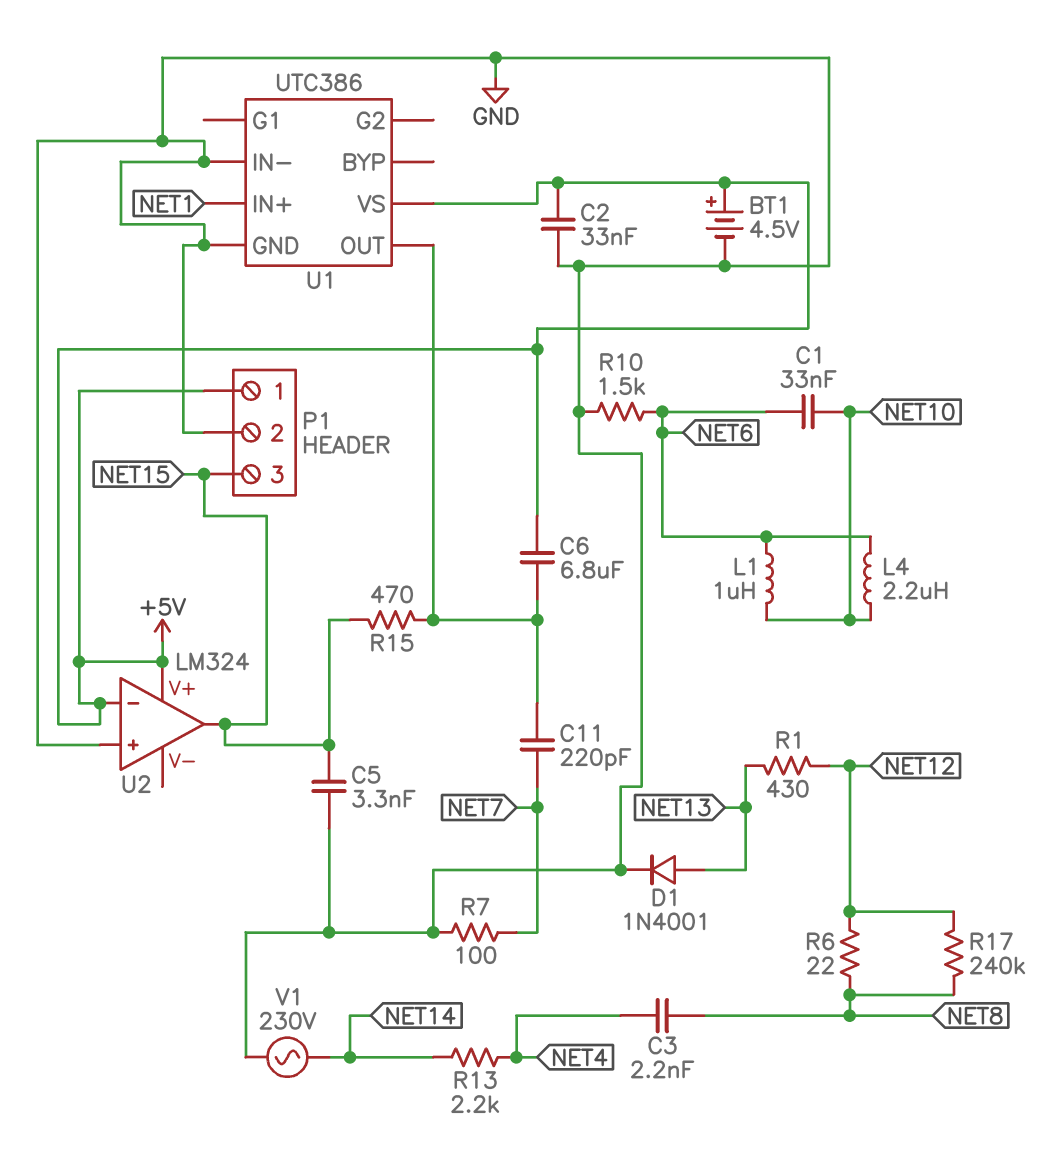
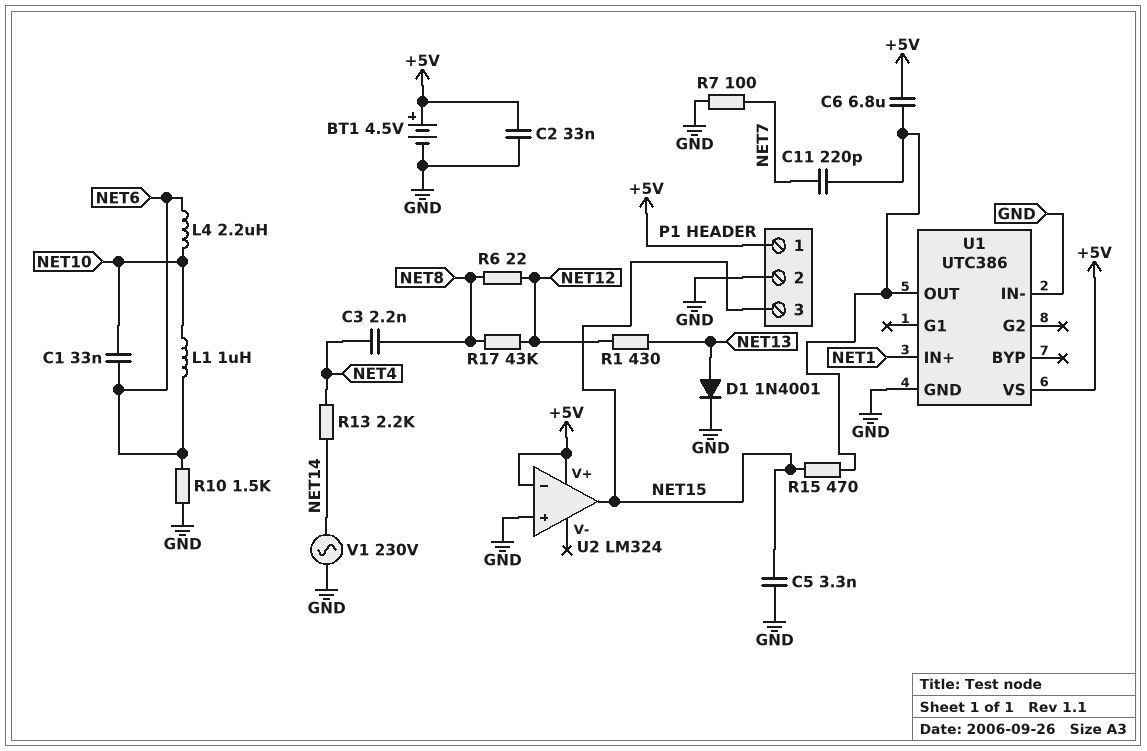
R17: 240k (NET8, NET12) -> 43k (NET8, NET12)

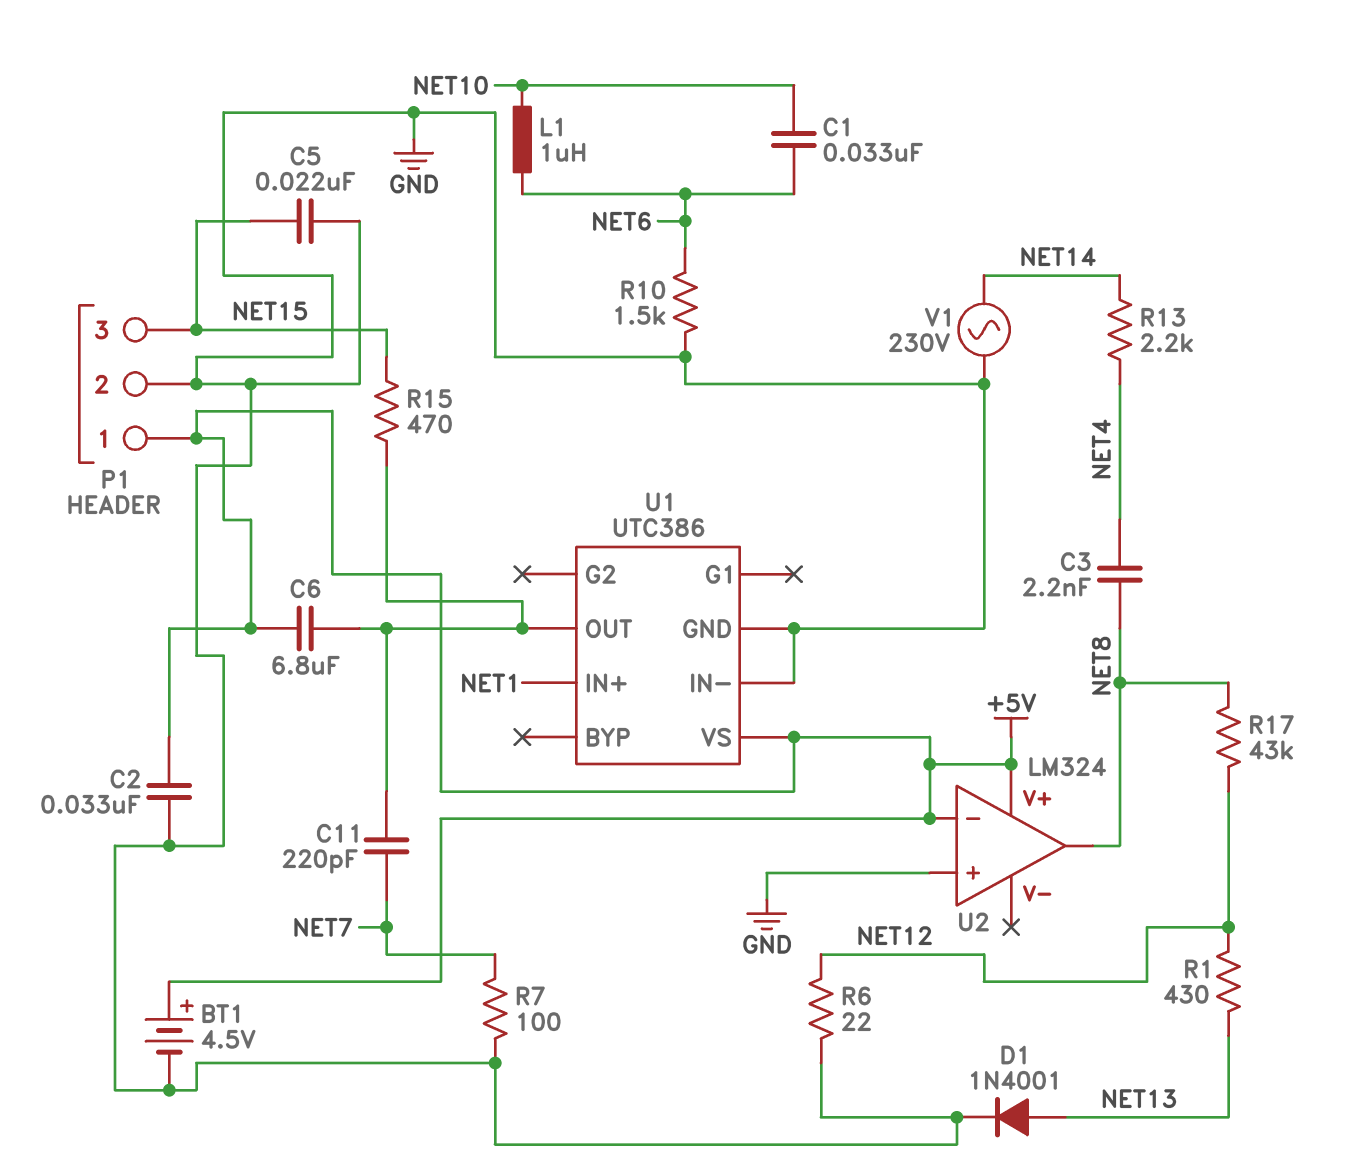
C5: 3.3nF (GND, NET15) -> 22nF (GND, NET15)
L4: 2.2uH (NET6, NET10) -> none
R6: 22 (NET8, NET12) -> 22 (GND, NET12)
U2 pin out: NET15 -> NET8

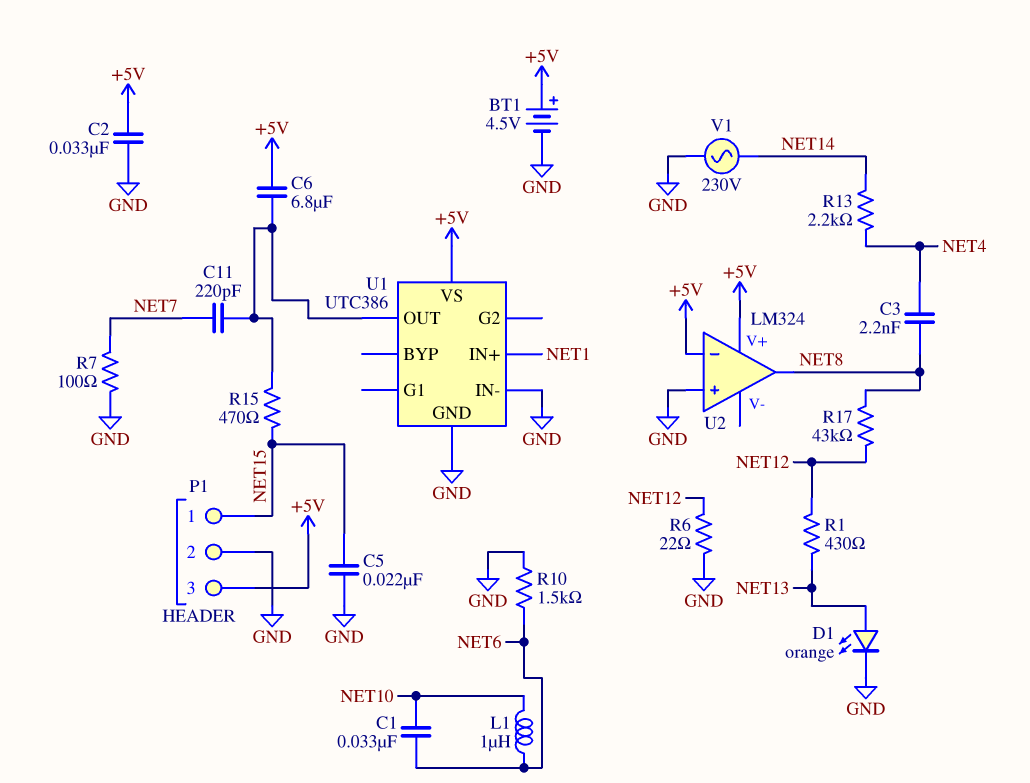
D1: diode 1N4001 (A NET13, K GND) -> LED orange (A NET13, K GND)
P1 pin 1: +5V -> NET15
P1 pin 3: NET15 -> +5V

